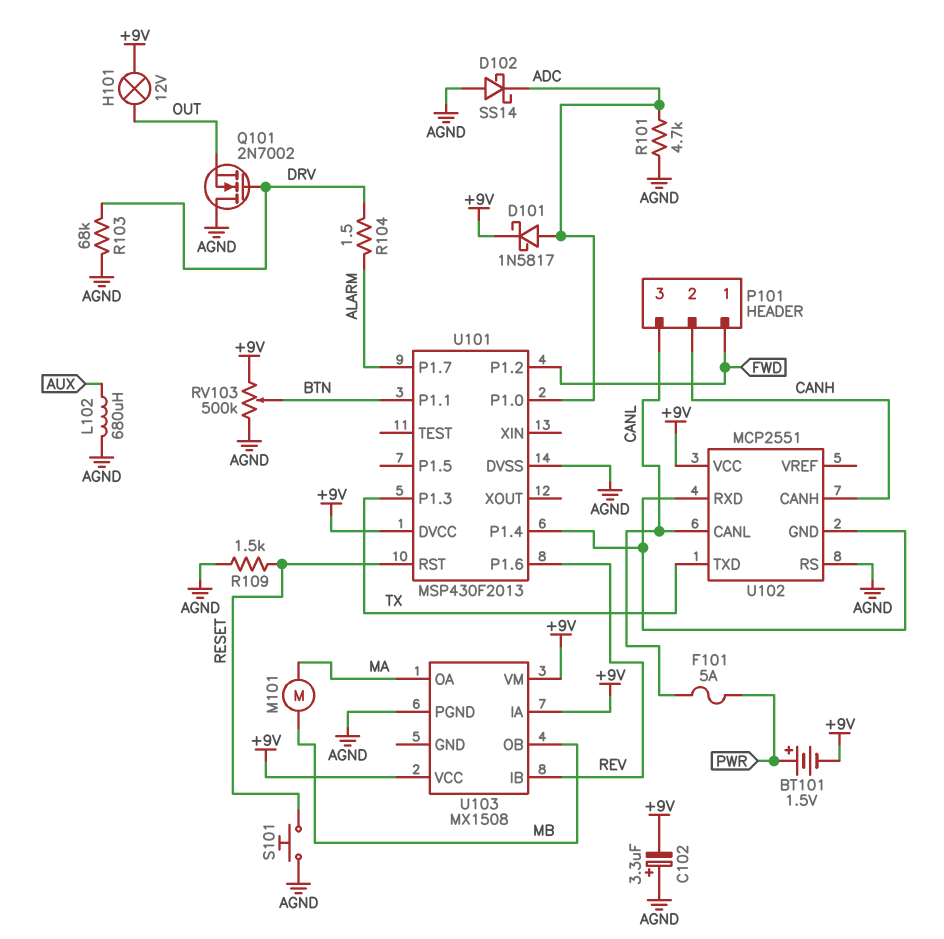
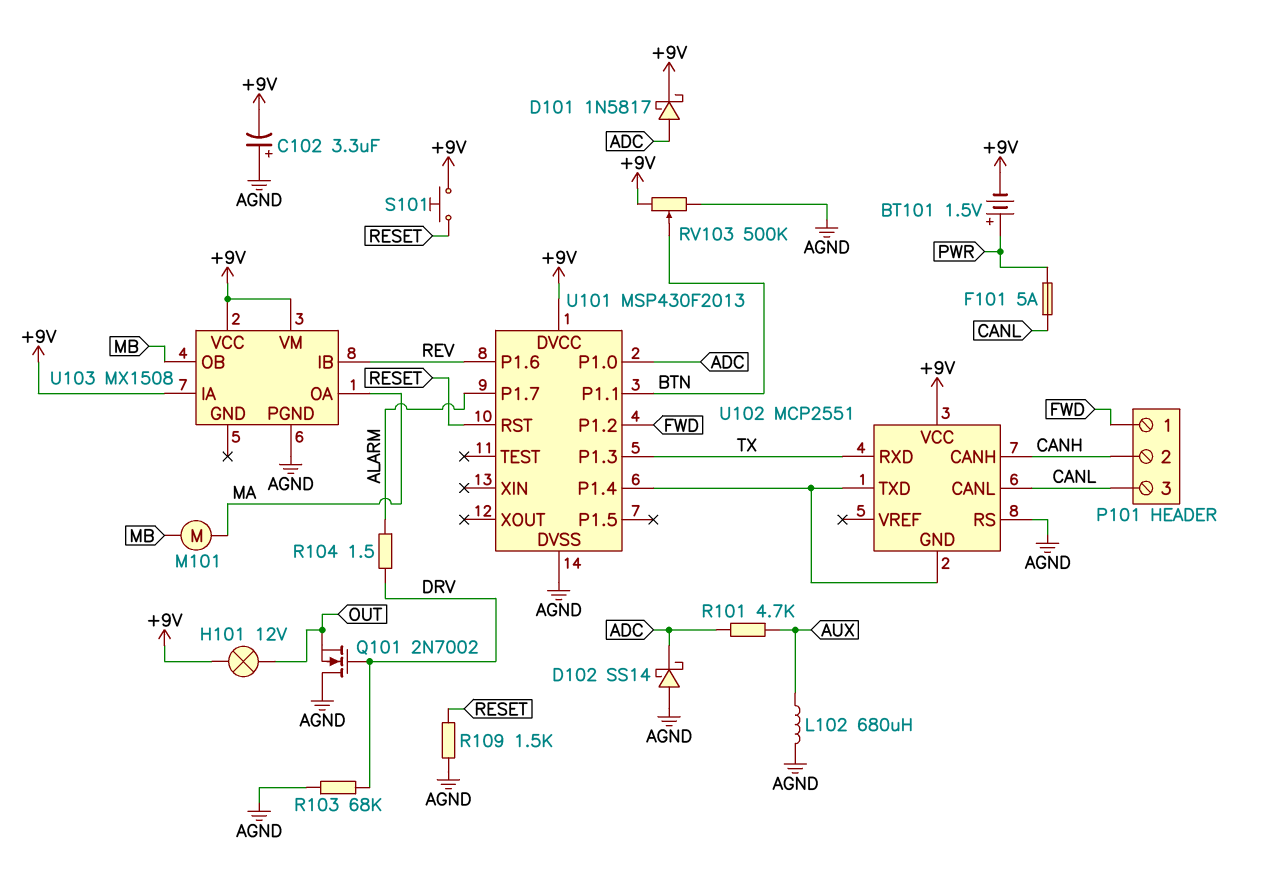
R101: 4.7k (ADC, AGND) -> 4.7k (ADC, AUX)
S101: button (AGND, RESET) -> button (+9V, RESET)
U102 pin RXD: U101/P1.4 -> TX
U102 pin TXD: TX -> U101/P1.4

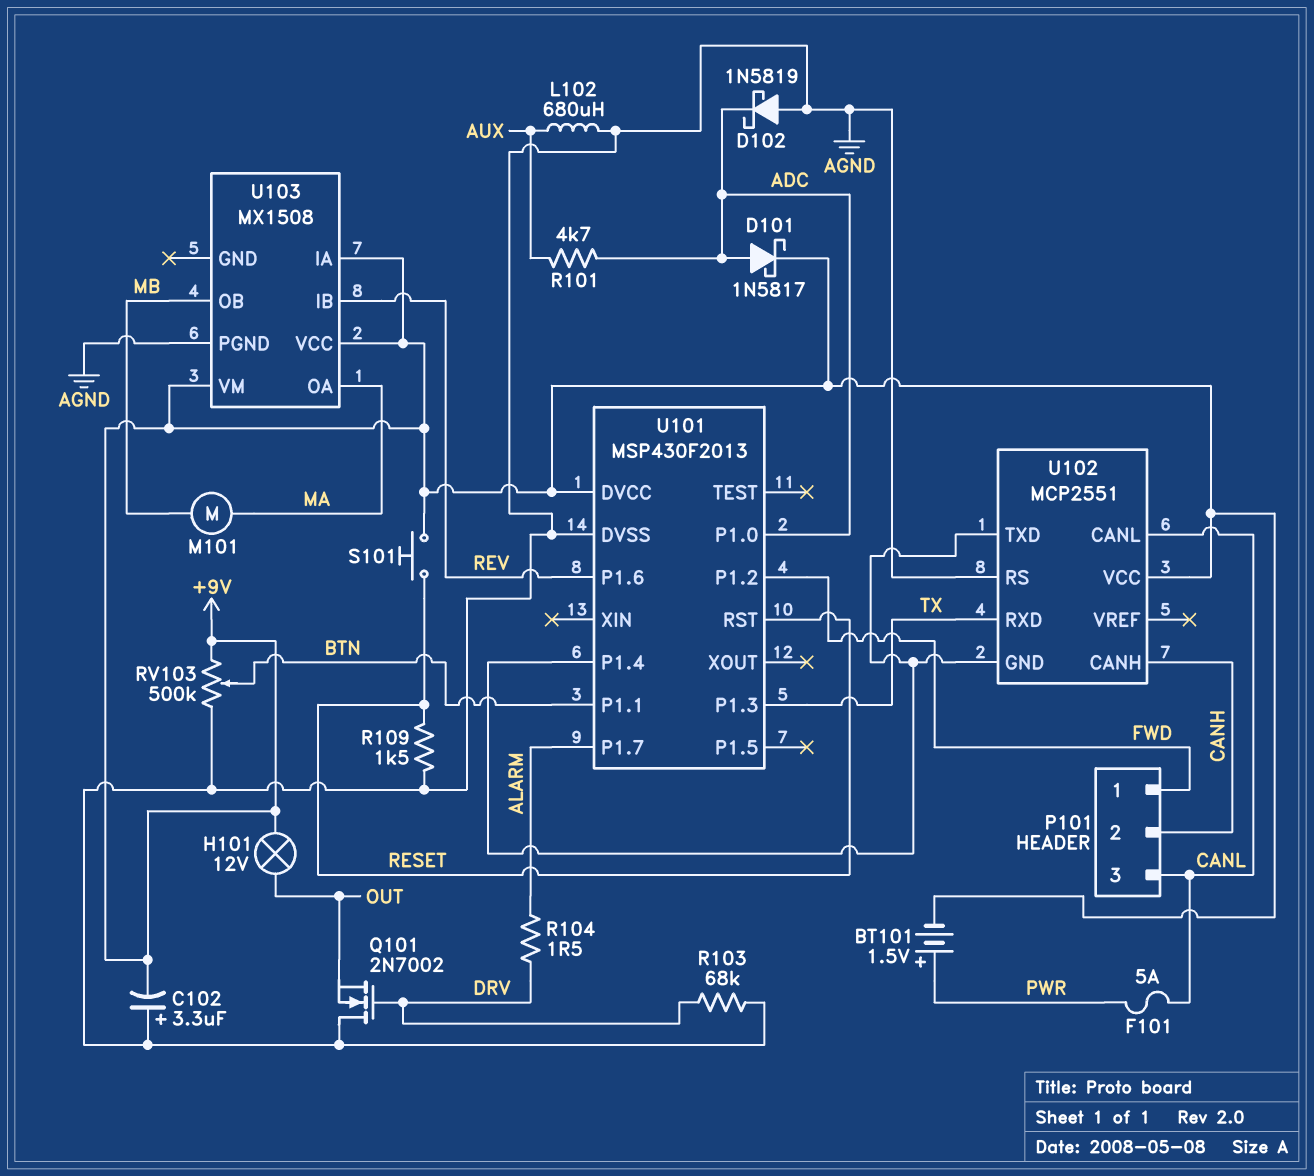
D102: schottky SS14 (A AGND, K ADC) -> schottky 1N5819 (A AGND, K ADC)

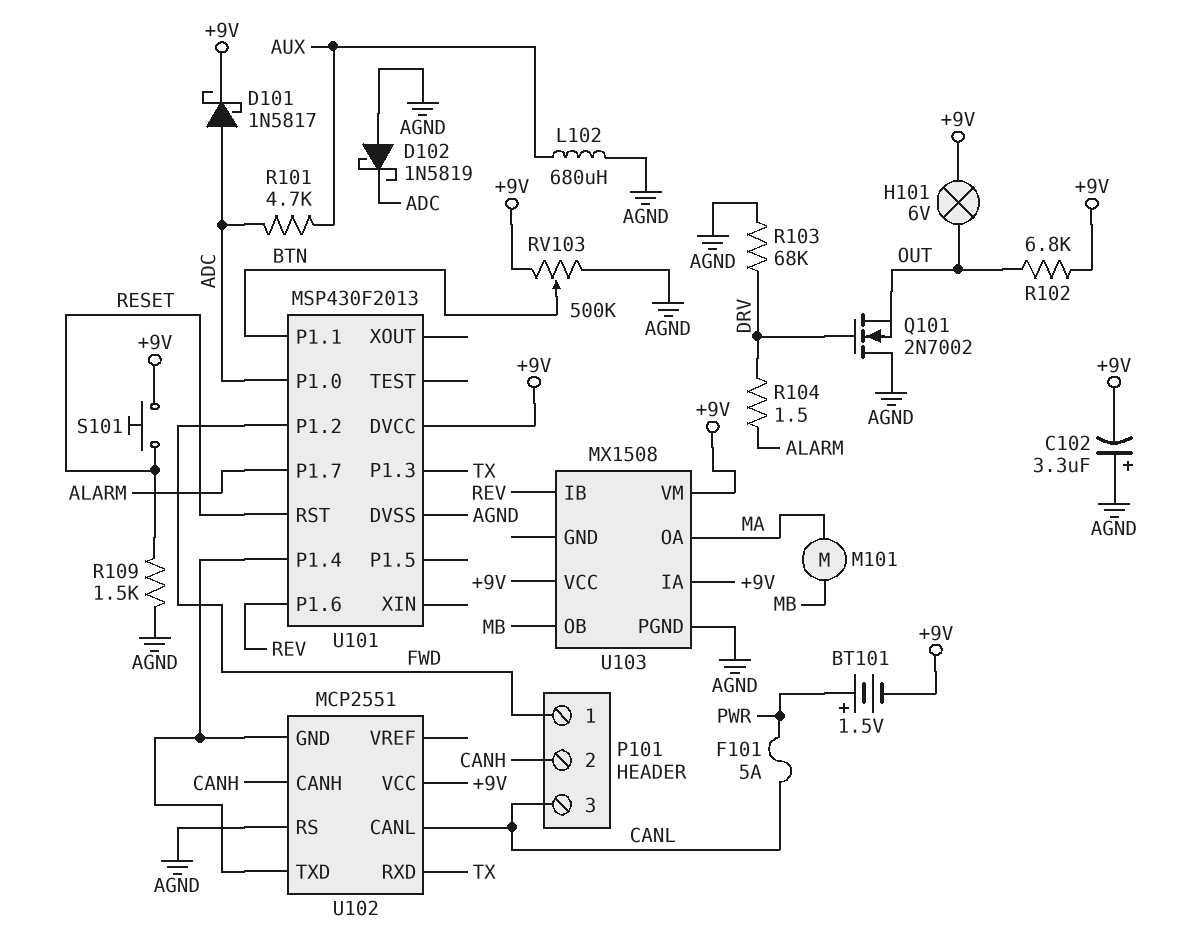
H101: lamp 12V (+9V, OUT) -> lamp 6V (+9V, OUT)
R102: none -> 6.8k (+9V, OUT)

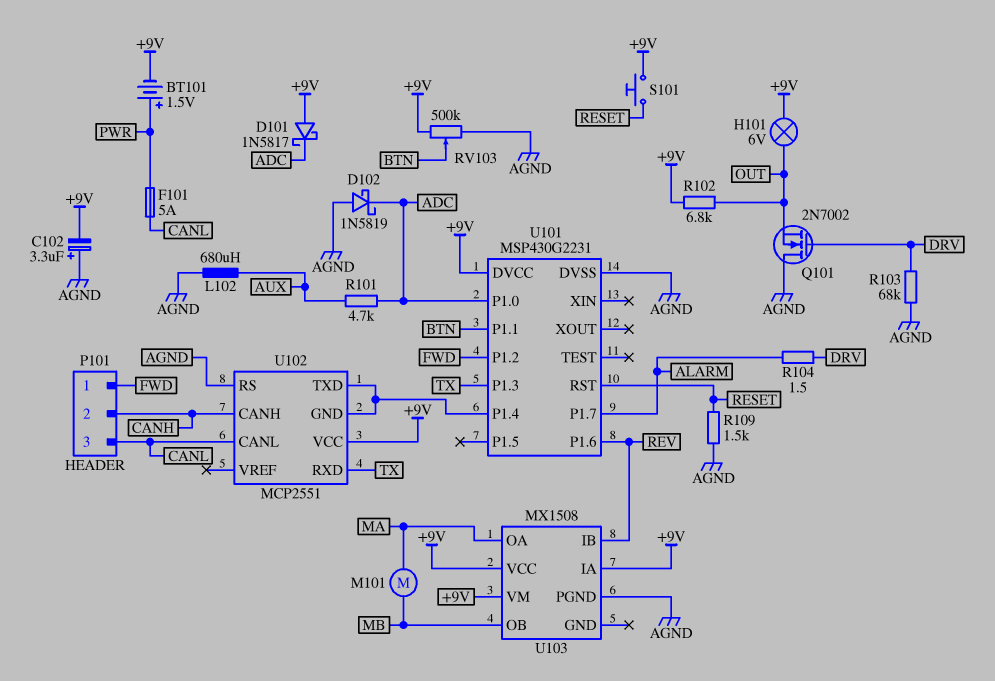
D101: schottky 1N5817 (A ADC, K +9V) -> schottky 1N5817 (A +9V, K ADC)
U101: MSP430F2013 -> MSP430G2231

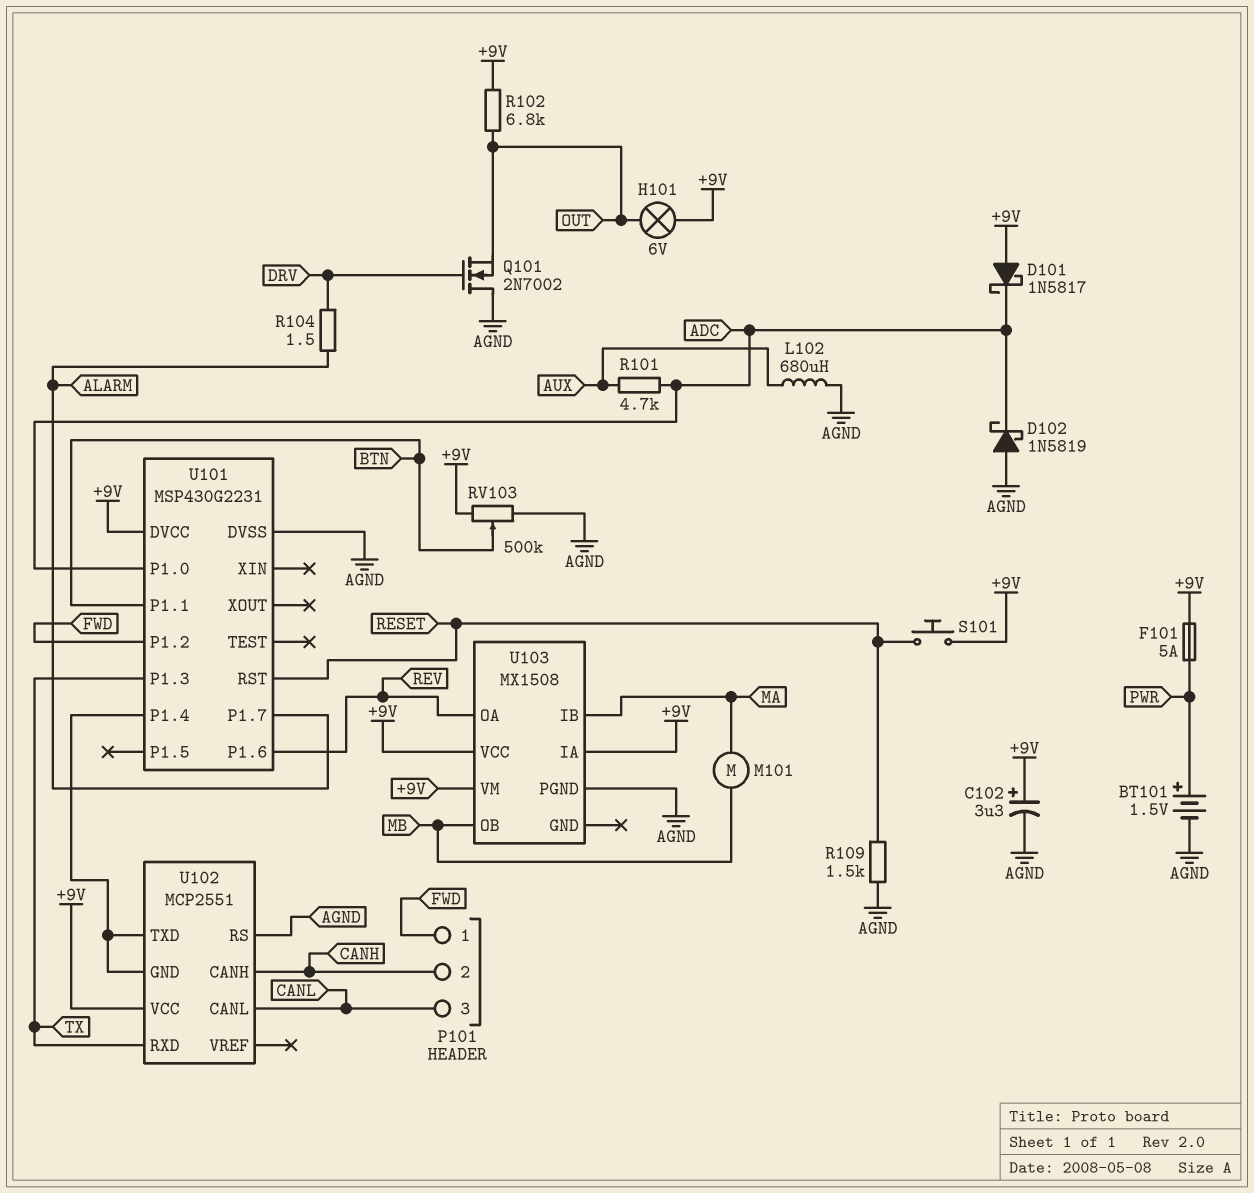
BT101: 1.5V (plus PWR, minus +9V) -> 1.5V (plus PWR, minus AGND)
C102: 3.3uF (plus AGND, minus +9V) -> 3.3uF (plus +9V, minus AGND)
F101: 5A (CANL, PWR) -> 5A (+9V, PWR)
R103: 68k (AGND, DRV) -> none
U103 pin IB: REV -> MA
U103 pin OA: MA -> REV

